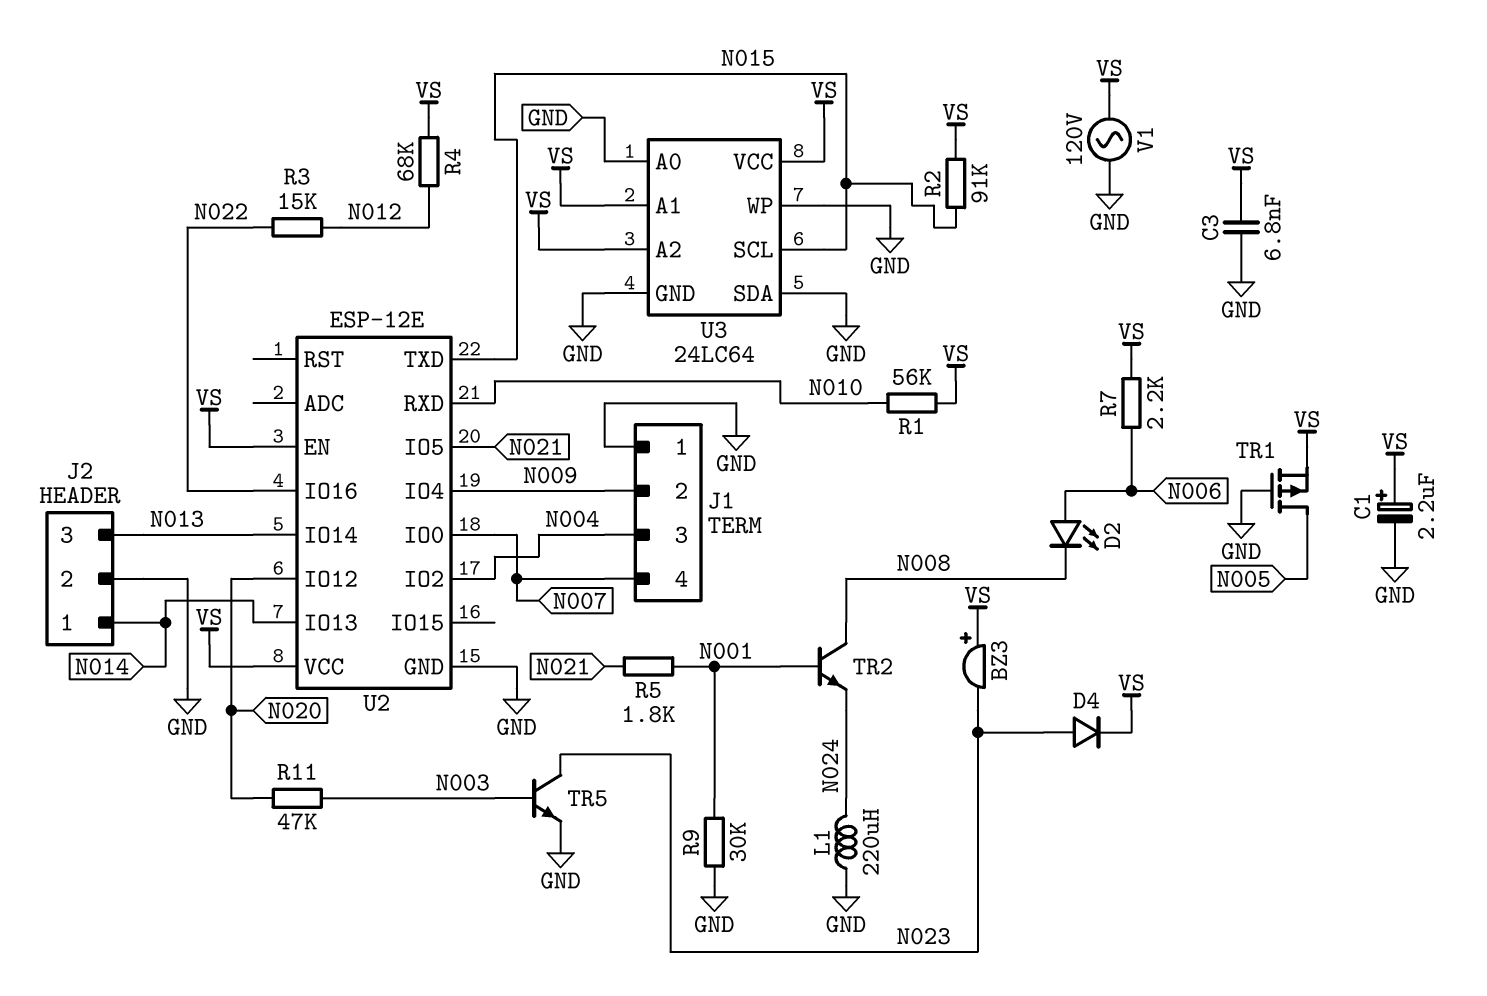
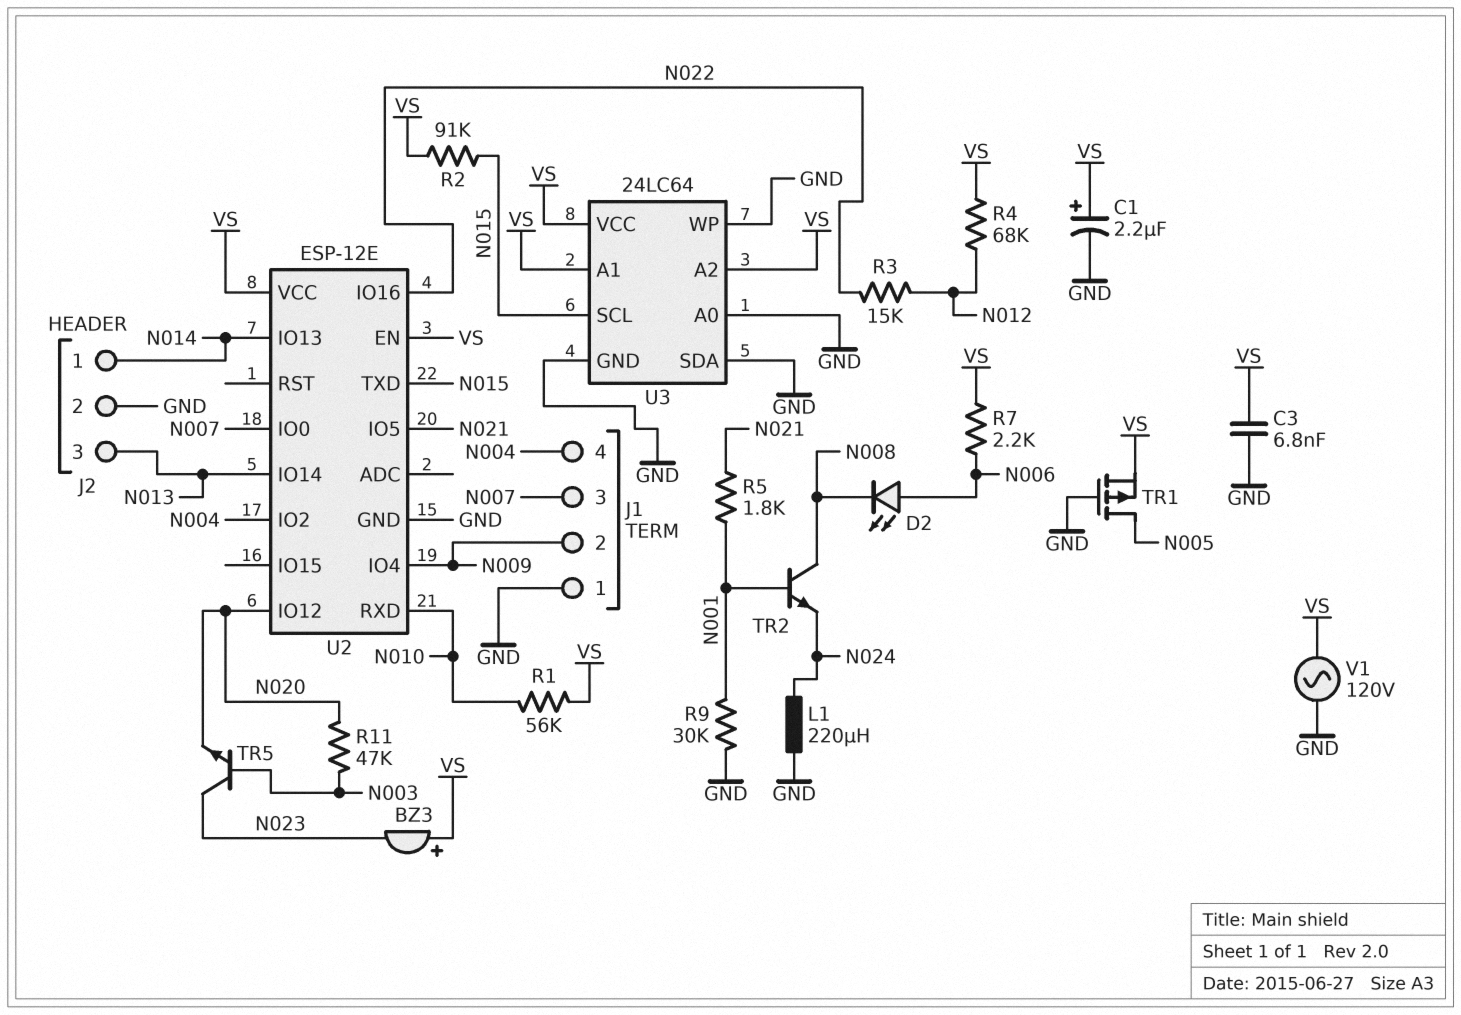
D4: diode (A N023, K VS) -> none
J1 pin 3: N004 -> N007
J1 pin 4: N007 -> N004
TR5: NPN (B N003, C N023, E GND) -> NPN (B N003, C N023, E N020)

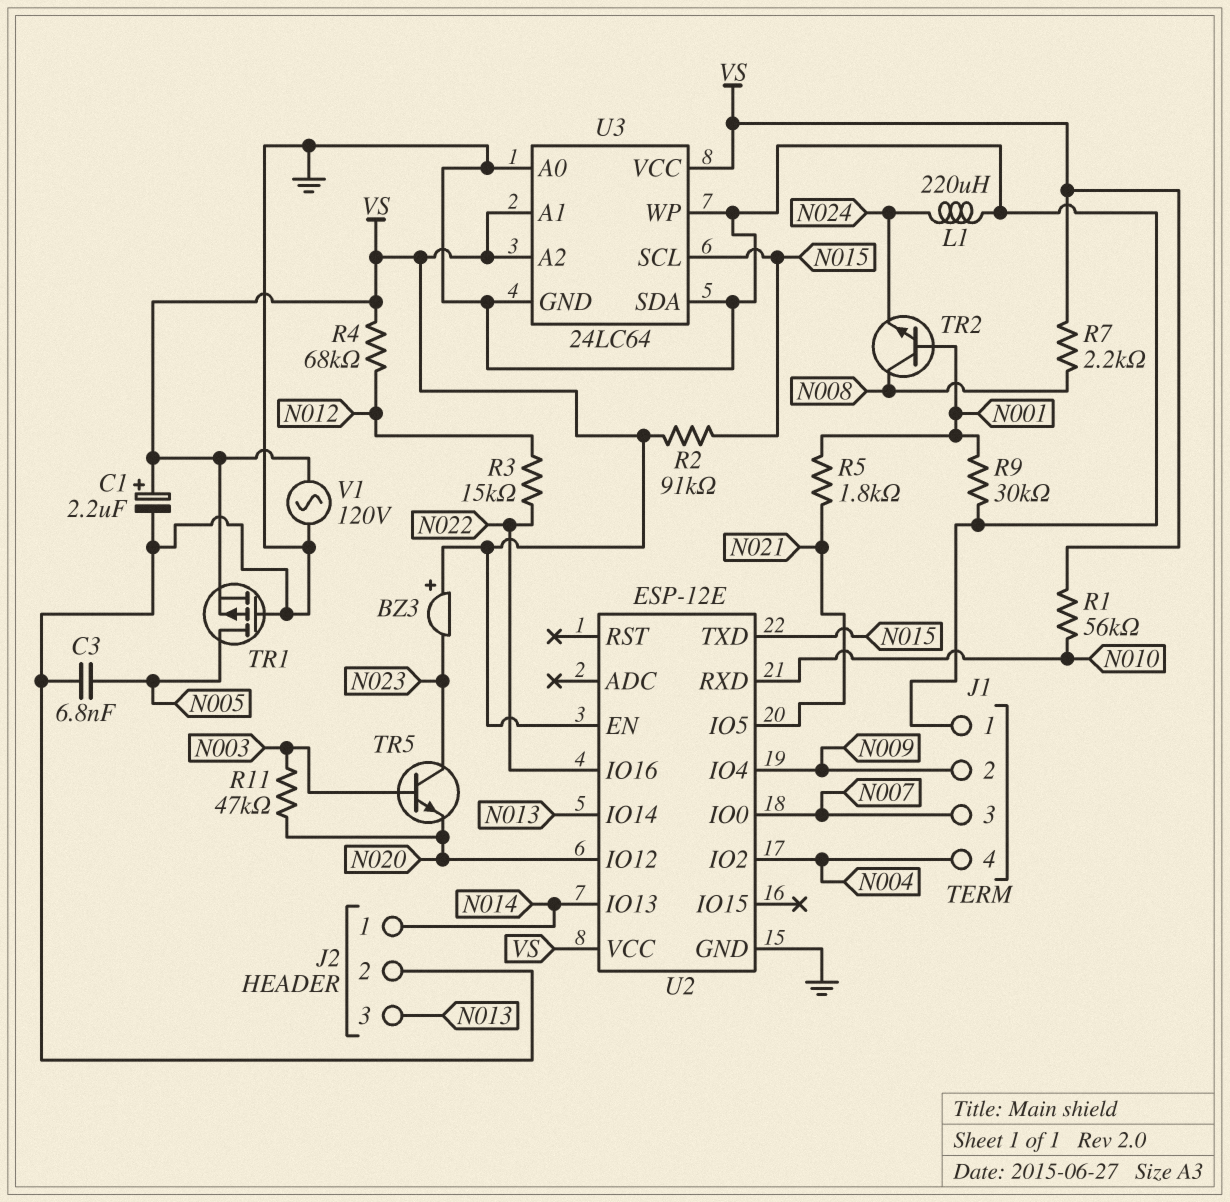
C3: 6.8nF (GND, VS) -> 6.8nF (GND, N005)
D2: LED (A N006, K N008) -> none
R7: 2.2k (N006, VS) -> 2.2k (N008, VS)

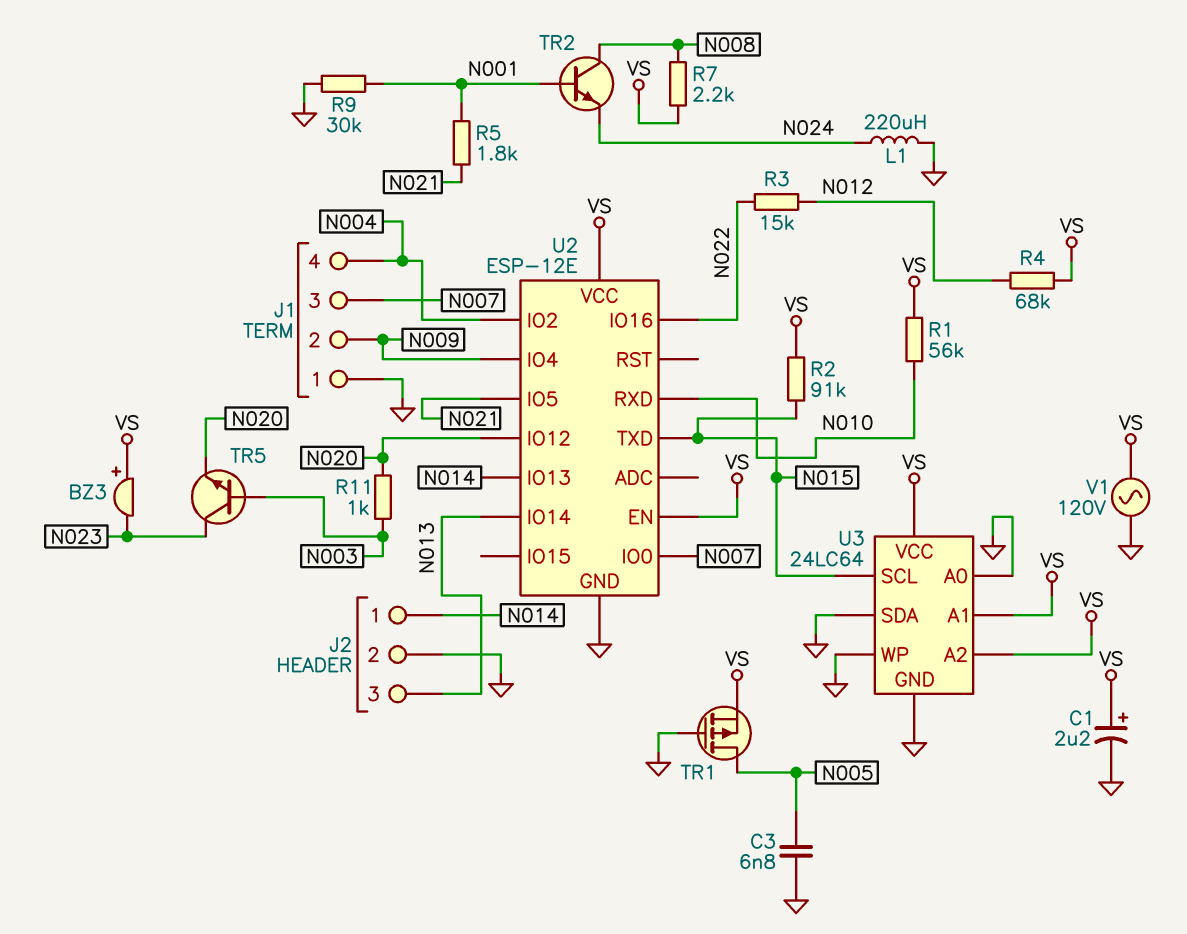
R11: 47k (N003, N020) -> 1k (N003, N020)

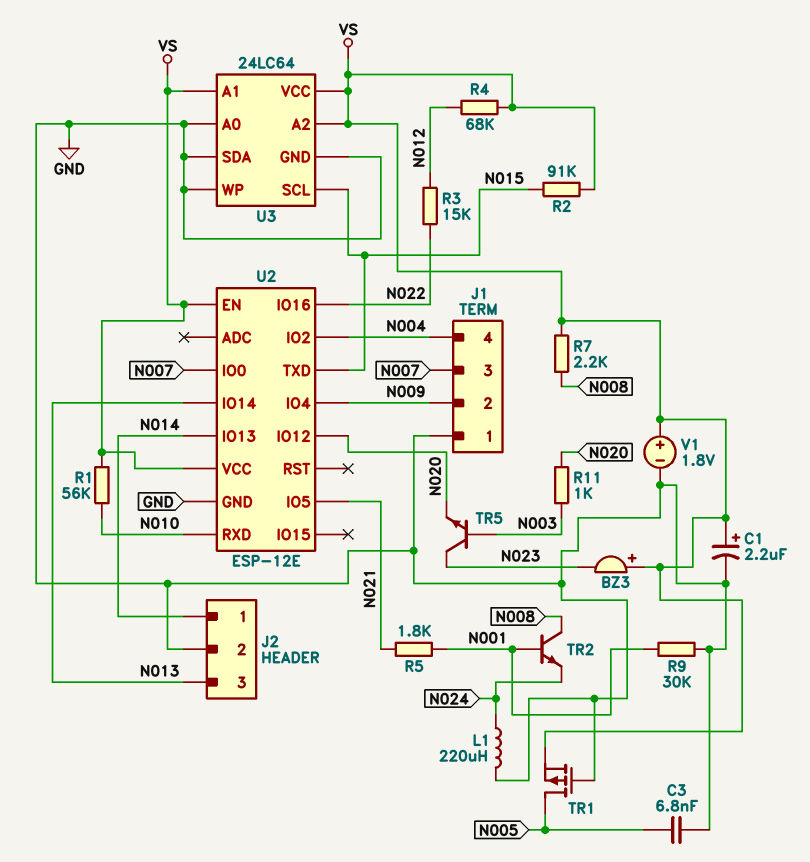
V1: AC 120V (GND, VS) -> 1.8V (plus VS, minus GND)

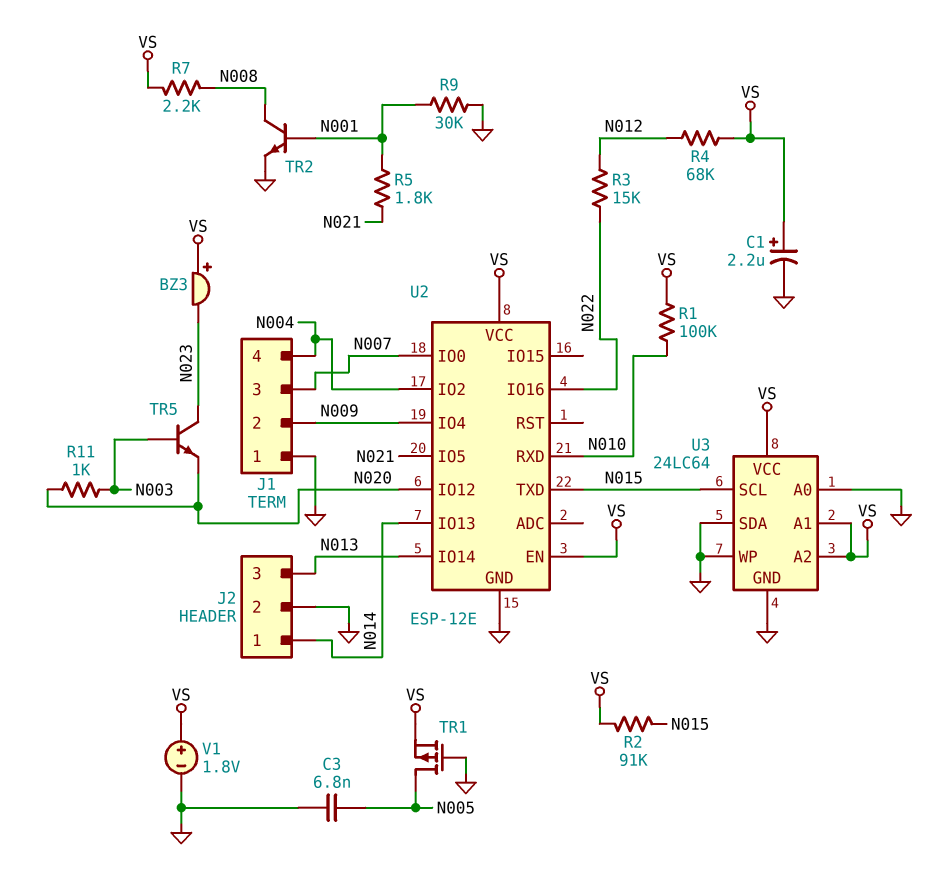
L1: 220uH (GND, N024) -> none
R1: 56k (N010, VS) -> 100k (N010, VS)
TR2: NPN (B N001, C N008, E N024) -> NPN (B N001, C N008, E GND)

